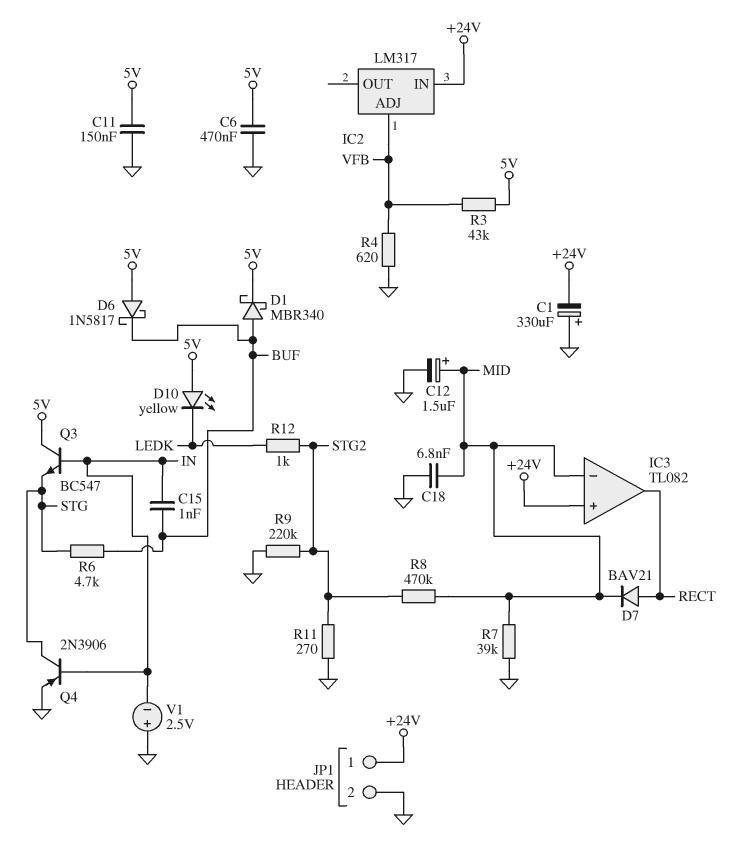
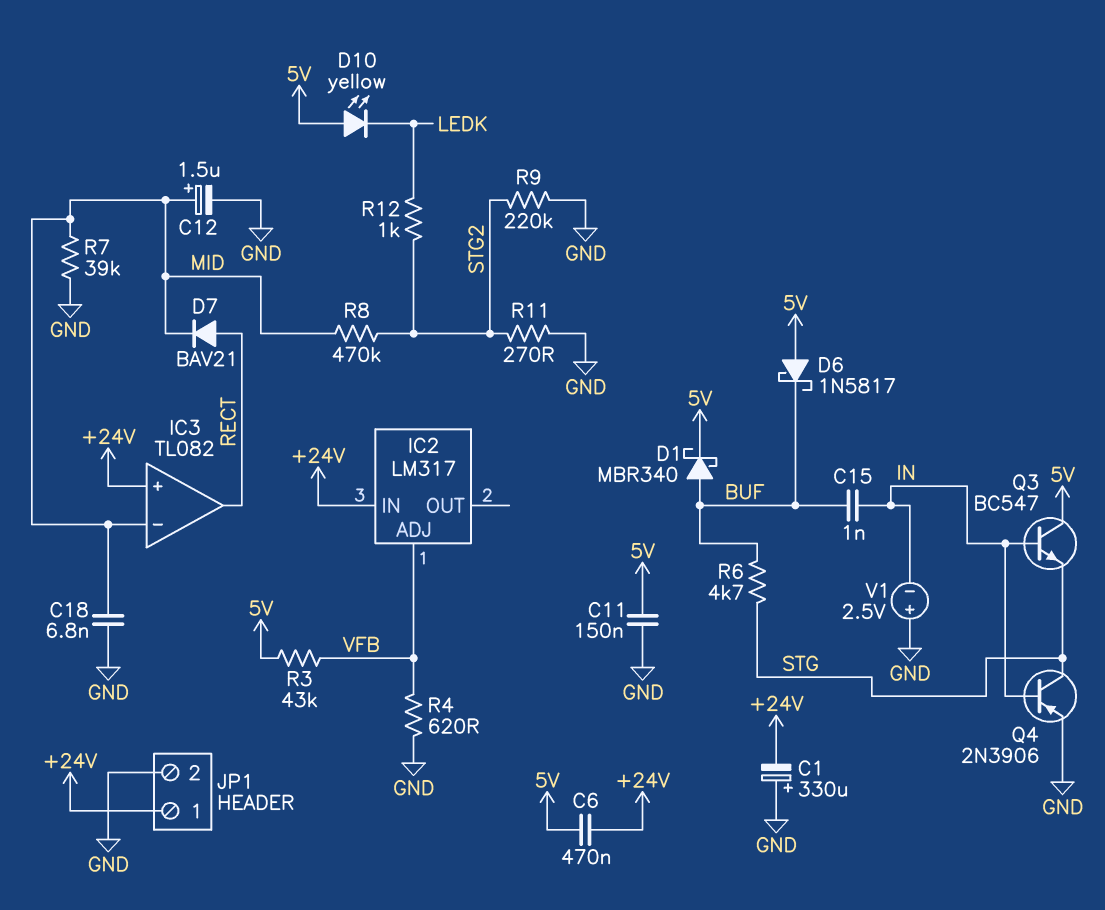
C6: 470nF (5V, GND) -> 470nF (+24V, 5V)

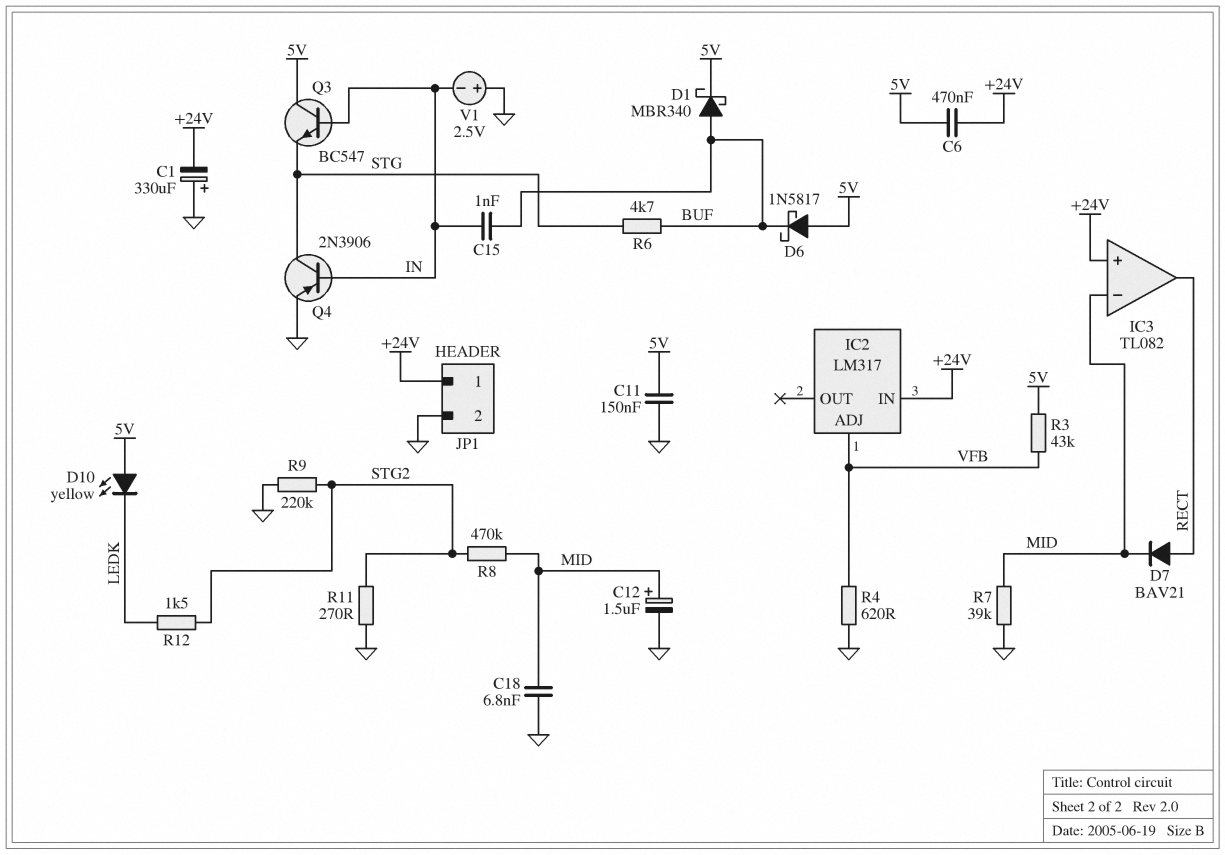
R12: 1k (LEDK, STG2) -> 1.5k (LEDK, STG2)

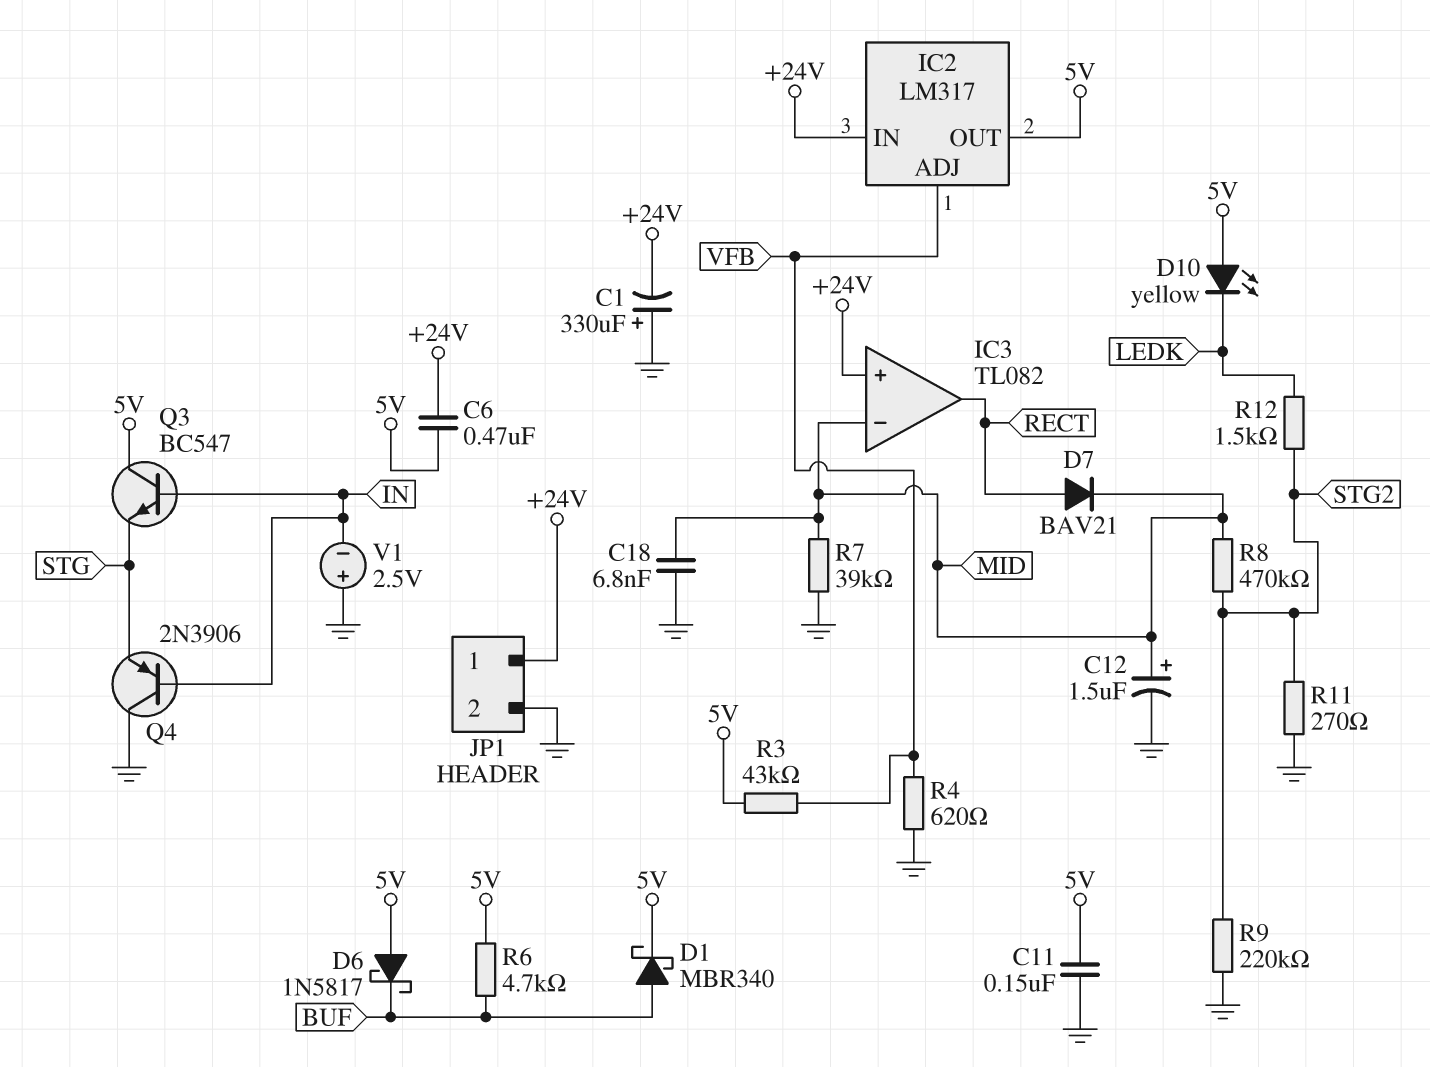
C15: 1nF (BUF, IN) -> none
IC2 pin OUT: none -> 5V
Q4: PNP 2N3906 (B IN, C STG, E GND) -> PNP 2N3906 (B IN, C GND, E STG)
R6: 4.7k (BUF, STG) -> 4.7k (5V, BUF)

